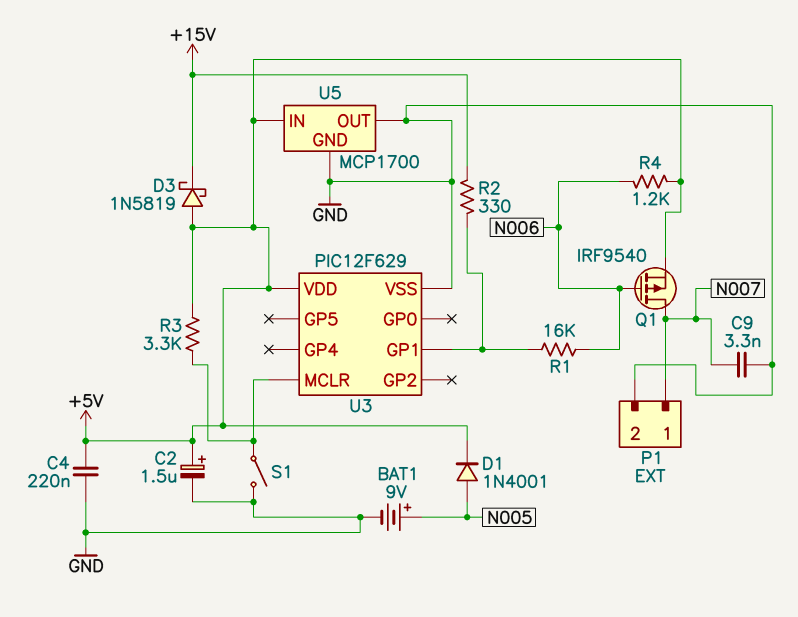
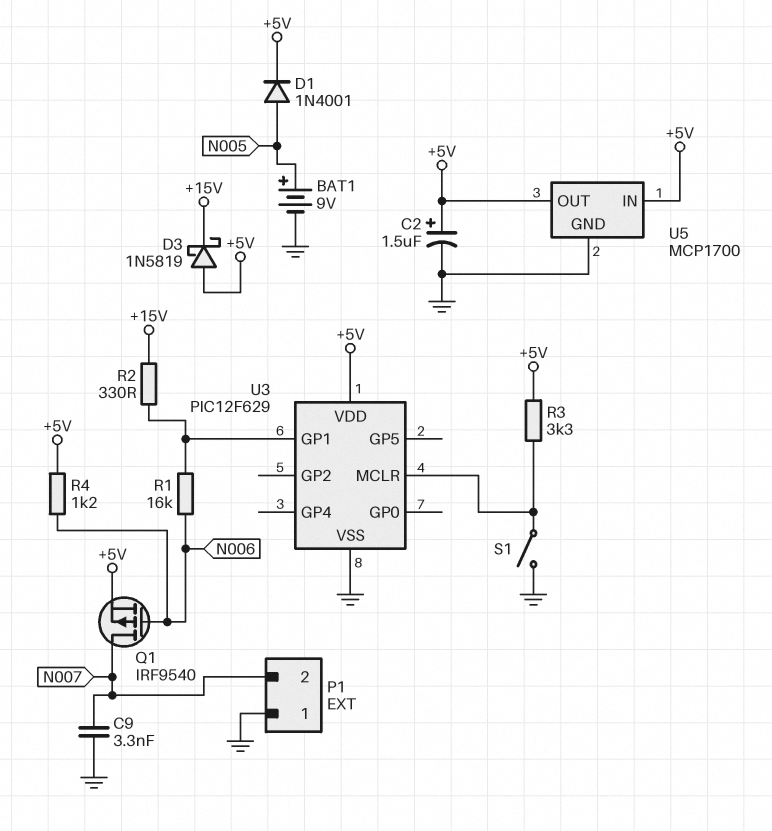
C4: 220nF (+5V, GND) -> none
P1 pin 1: N007 -> GND
P1 pin 2: GND -> N007
U5 pin OUT: GND -> +5V

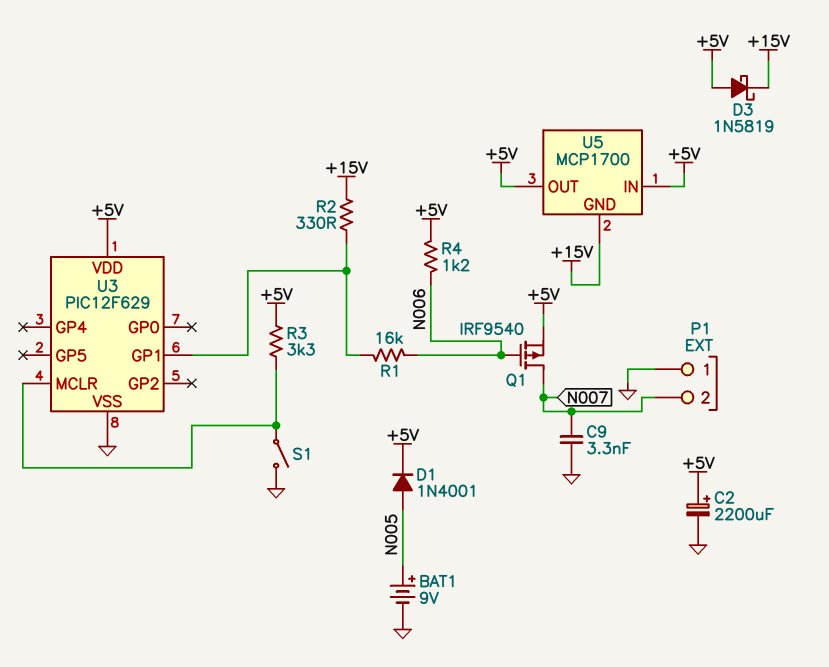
C2: 1.5uF (plus +5V, minus GND) -> 2200uF (plus +5V, minus GND)
U5 pin GND: GND -> +15V

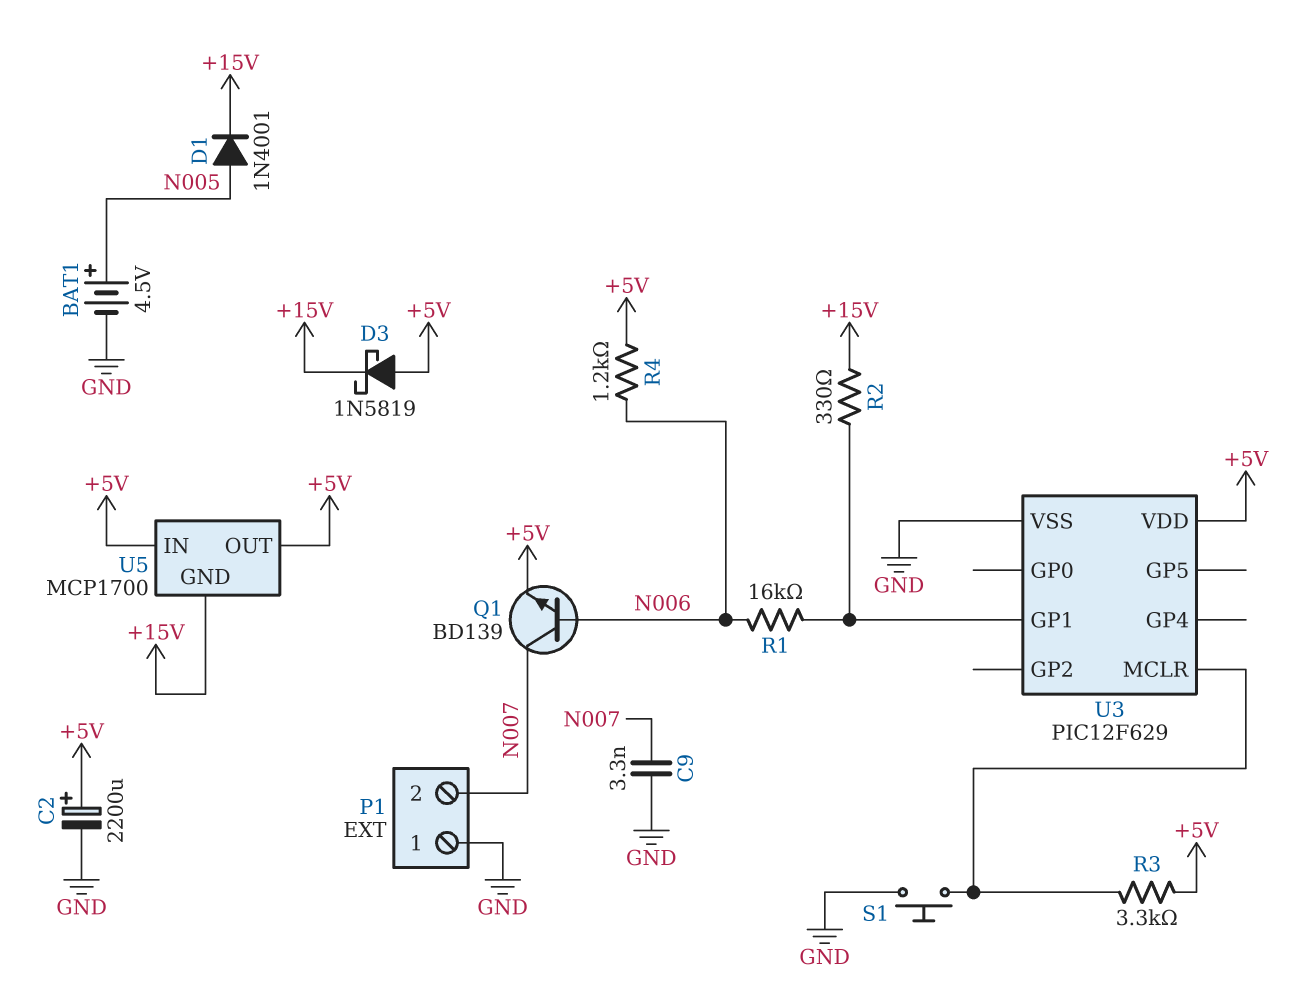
BAT1: 9V (plus N005, minus GND) -> 4.5V (plus N005, minus GND)
D1: diode 1N4001 (A N005, K +5V) -> diode 1N4001 (A N005, K +15V)
Q1: PMOS IRF9540 (G N006, D N007, S +5V) -> NPN BD139 (B N006, C N007, E +5V)
S1: switch (GND, U3/MCLR) -> button (GND, U3/MCLR)

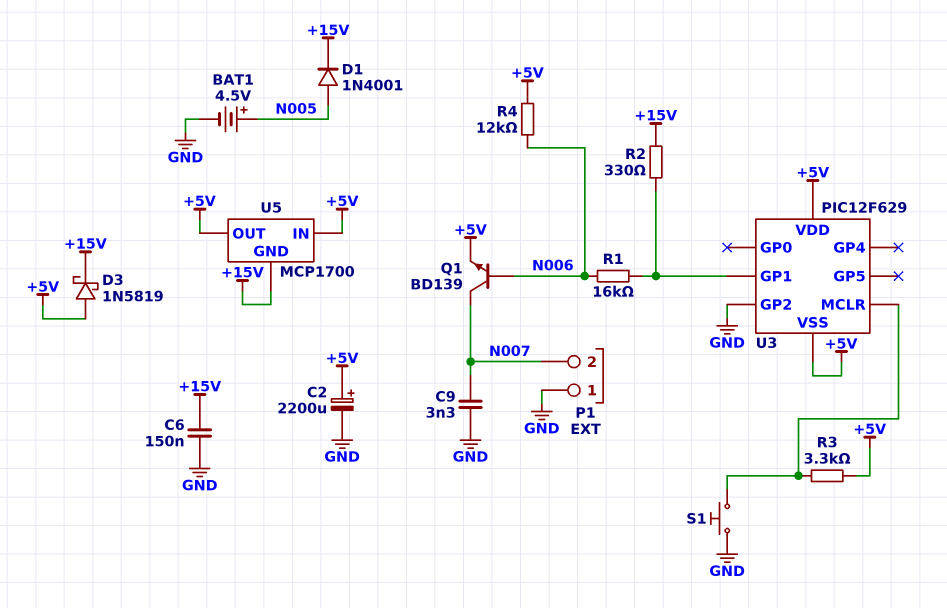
C6: none -> 150nF (+15V, GND)
R4: 1.2k (+5V, N006) -> 12k (+5V, N006)
U3 pin GP2: none -> GND
U3 pin VSS: GND -> +5V

